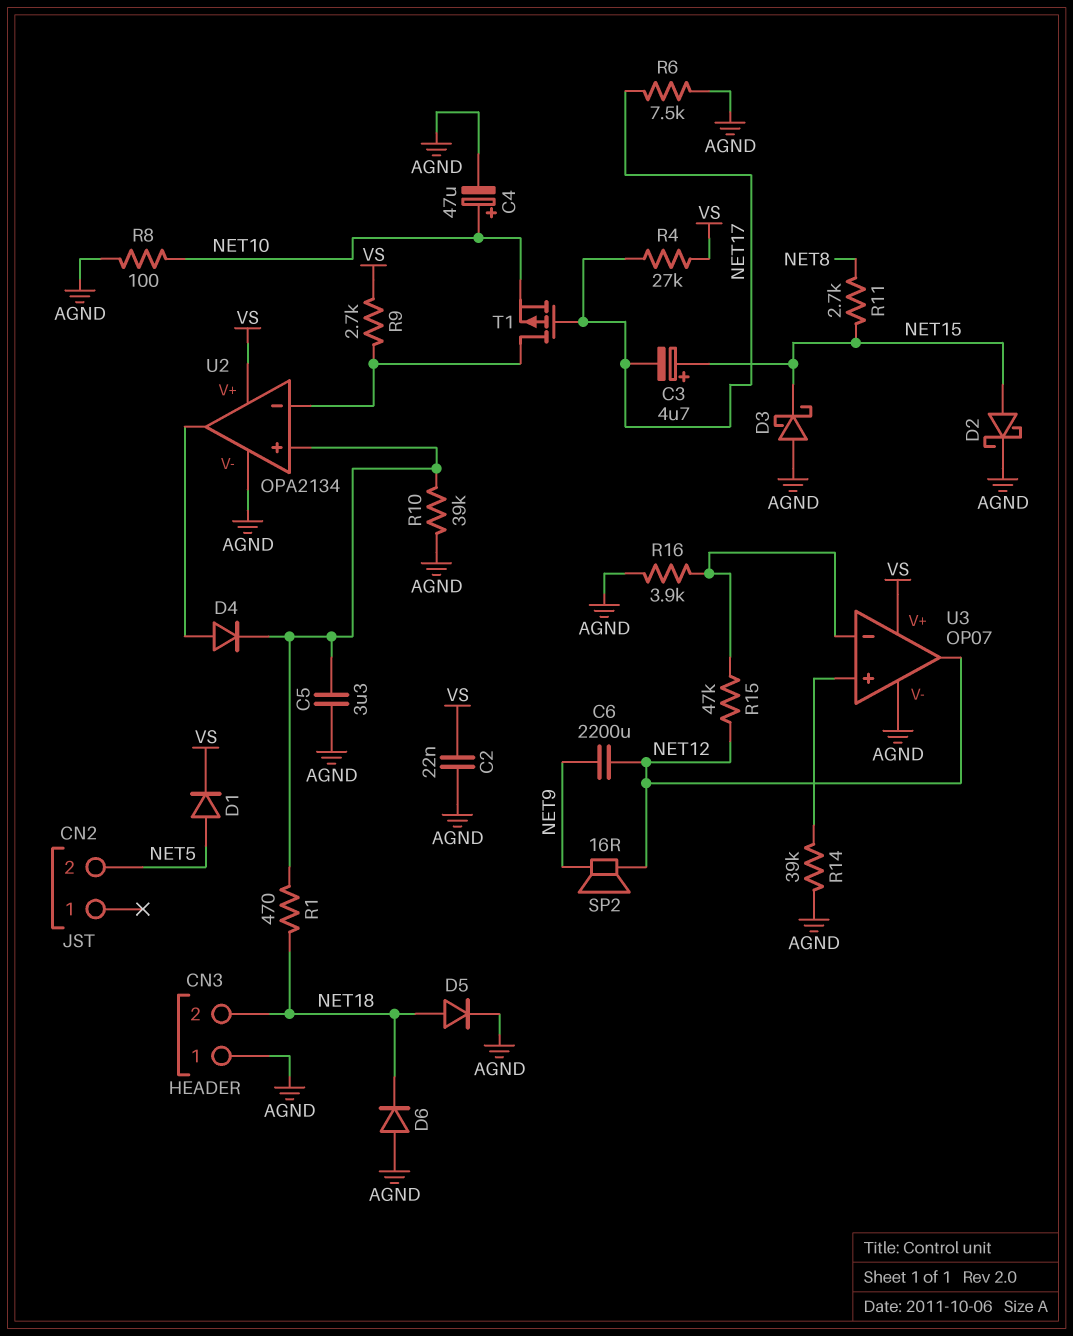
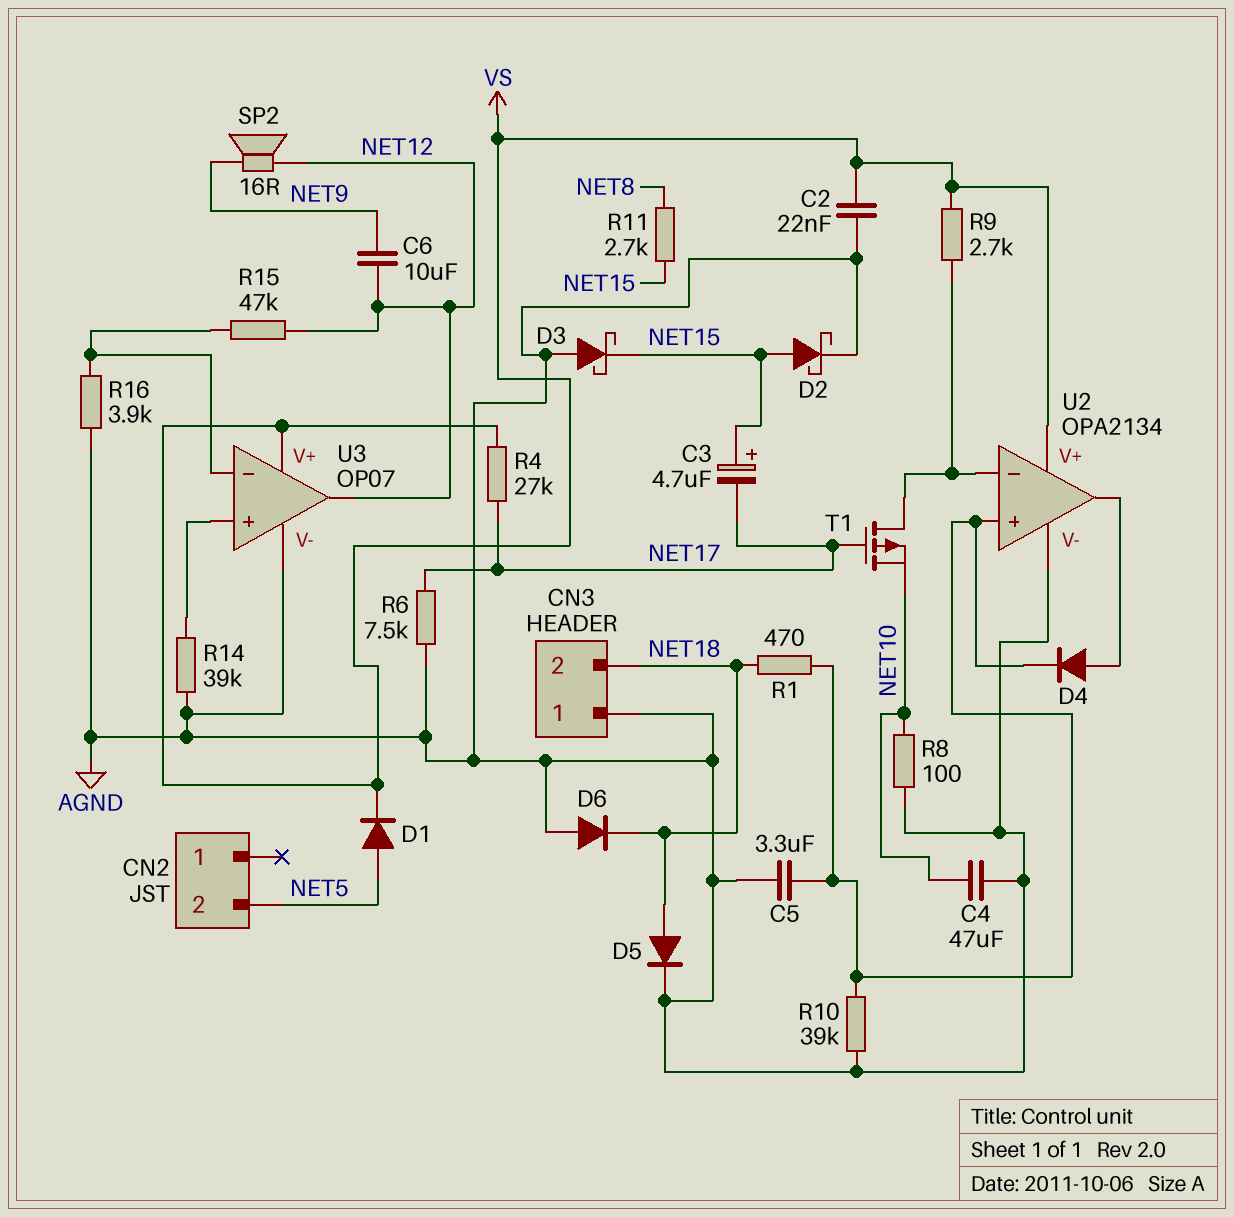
C4: 47uF (plus NET10, minus AGND) -> 47uF (AGND, NET10)
C6: 2200uF (NET9, NET12) -> 10uF (NET9, NET12)

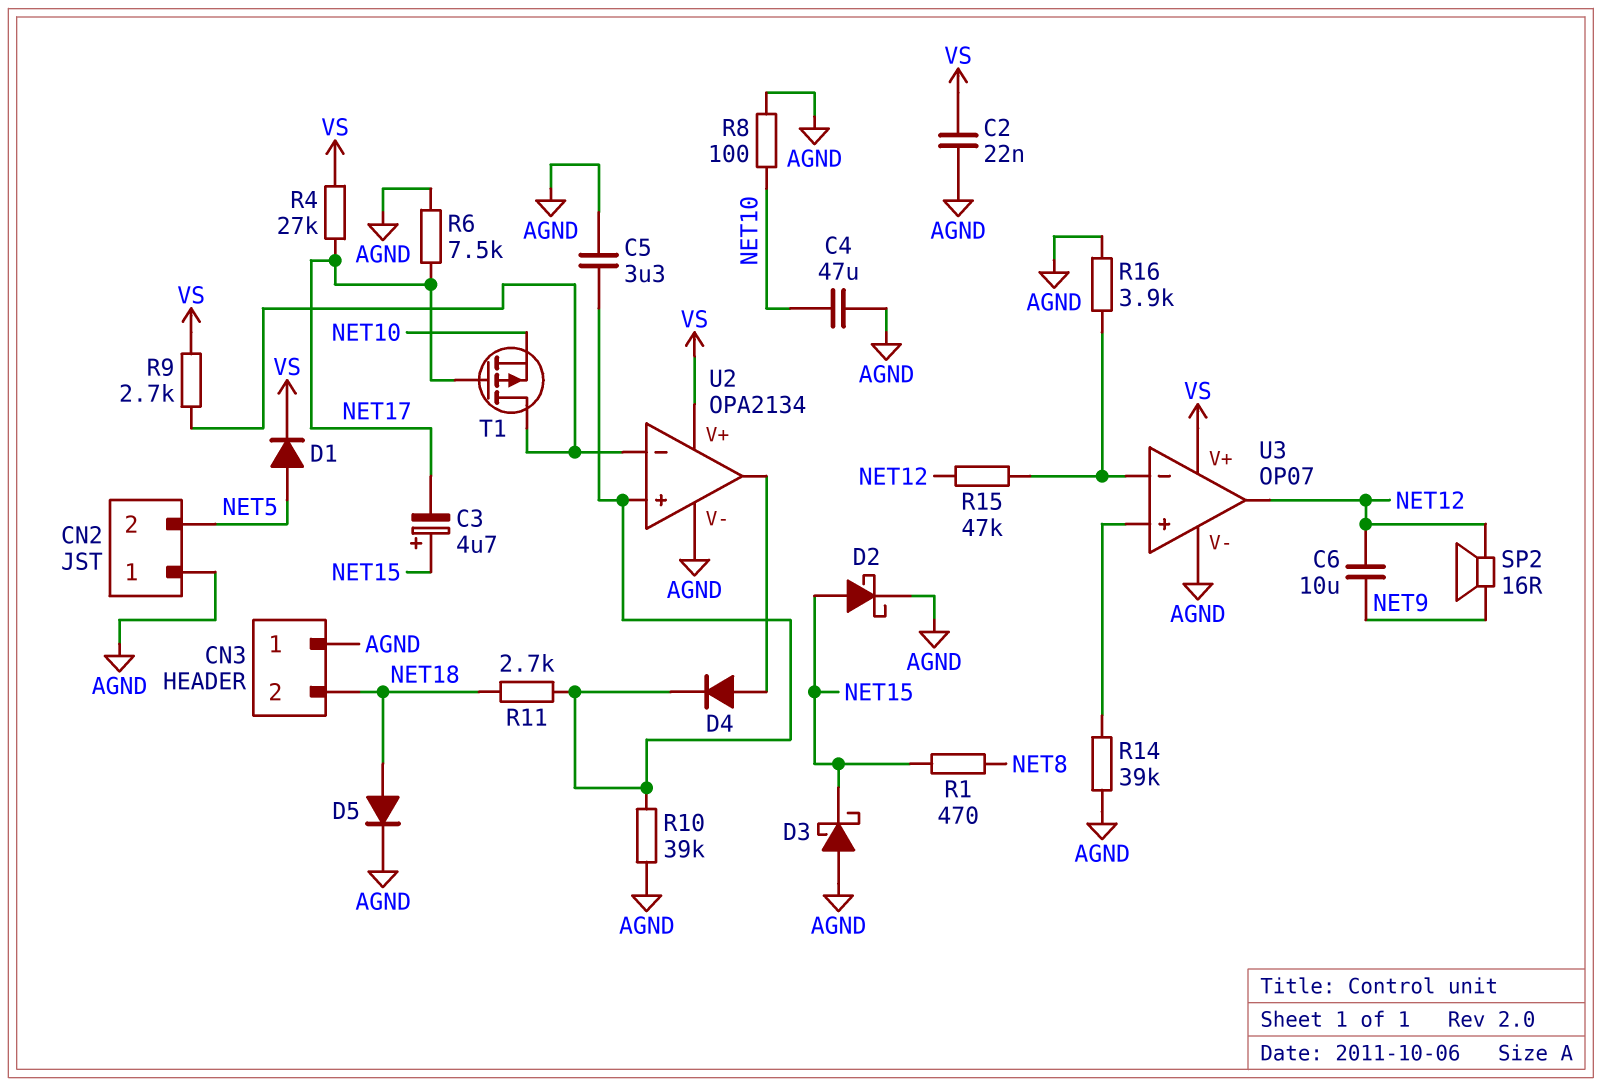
CN2 pin 1: none -> AGND
D6: diode (A AGND, K NET18) -> none
R1: 470 (NET18, U2/in+) -> 470 (NET8, NET15)
R11: 2.7k (NET8, NET15) -> 2.7k (NET18, U2/in+)

